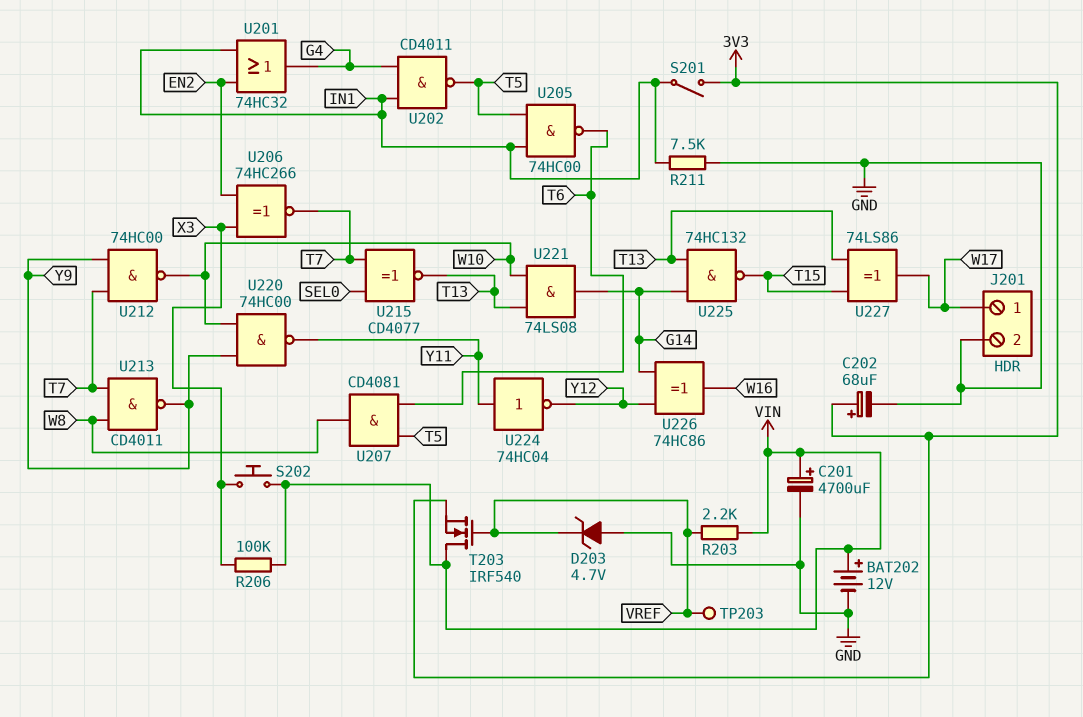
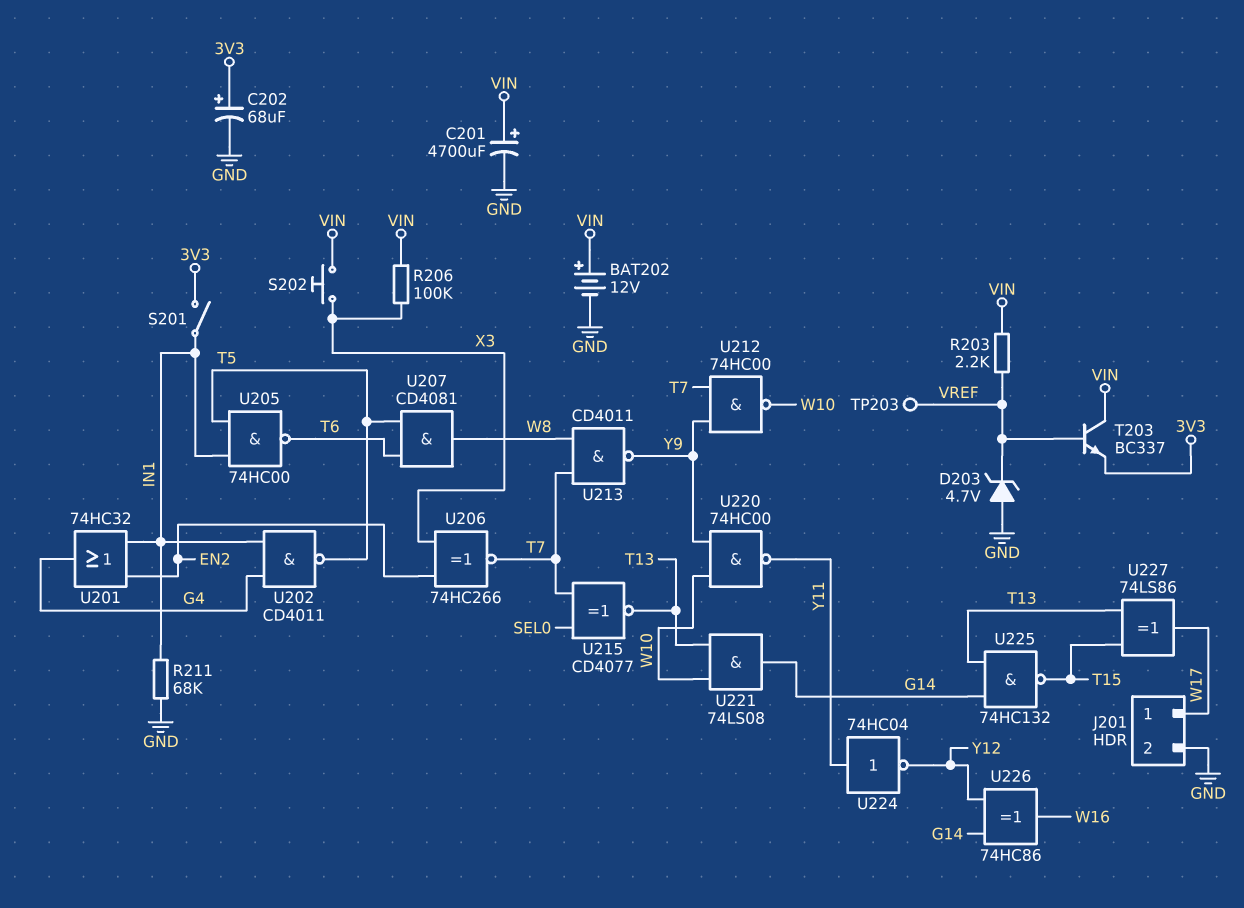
R211: 7.5k (GND, IN1) -> 68k (GND, IN1)
T203: NMOS IRF540 (G VREF, D VIN, S 3V3) -> NPN BC337 (B VREF, C VIN, E 3V3)

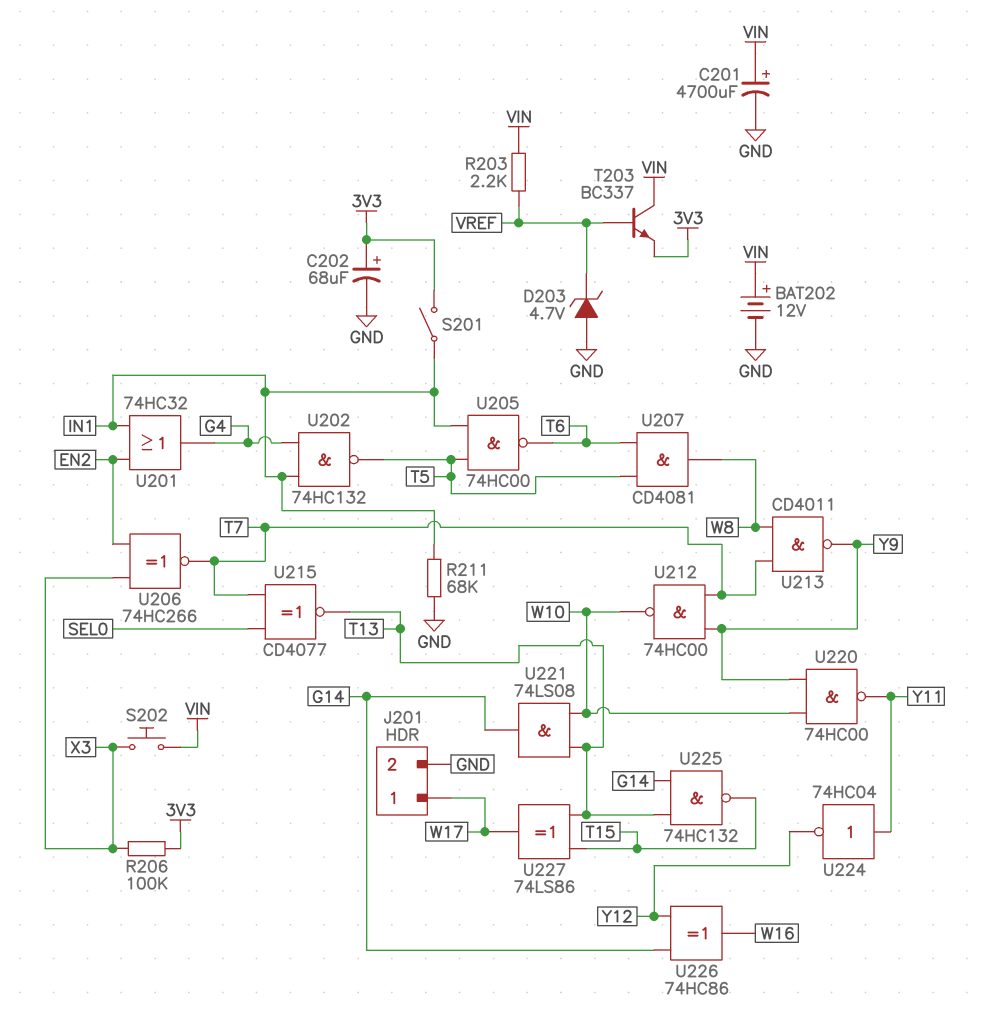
R206: 100k (VIN, X3) -> 100k (3V3, X3)
TP203: test point (VREF) -> none
U202: NAND CD4011 (in G4, in IN1, out T5) -> NAND 74HC132 (in G4, in IN1, out T5)

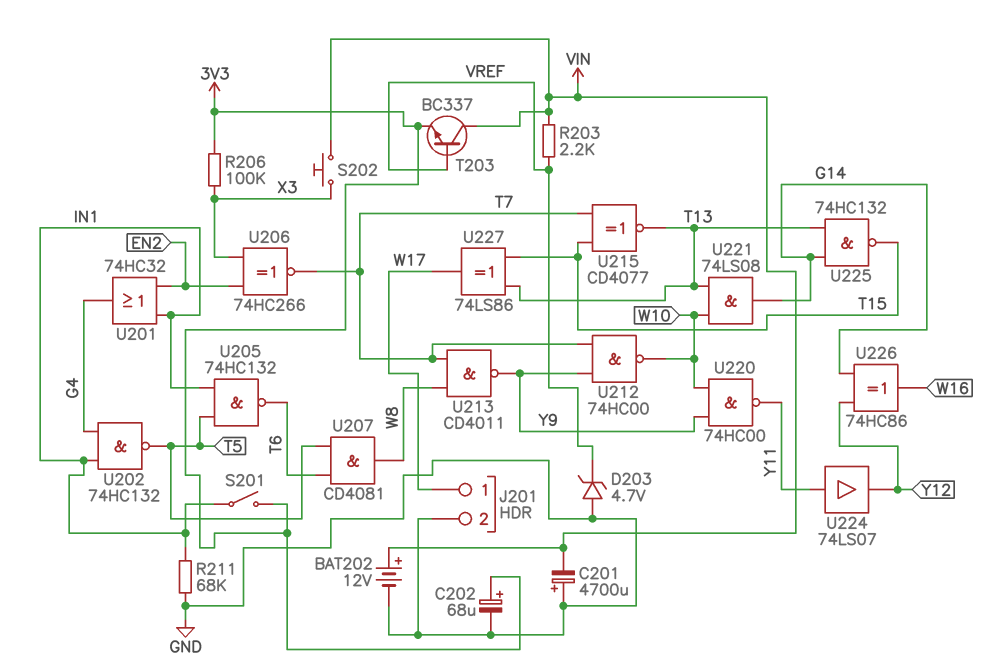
C201: 4700uF (plus VIN, minus GND) -> 4700uF (plus GND, minus VIN)
U205: NAND 74HC00 (in IN1, in T5, out T6) -> NAND 74HC132 (in IN1, in T5, out T6)
U215: XNOR CD4077 (in SEL0, in T7, out T13) -> XNOR CD4077 (in T7, in T15, out T13)
U224: NOT 74HC04 (in Y11, out Y12) -> buffer 74LS07 (in Y11, out Y12)

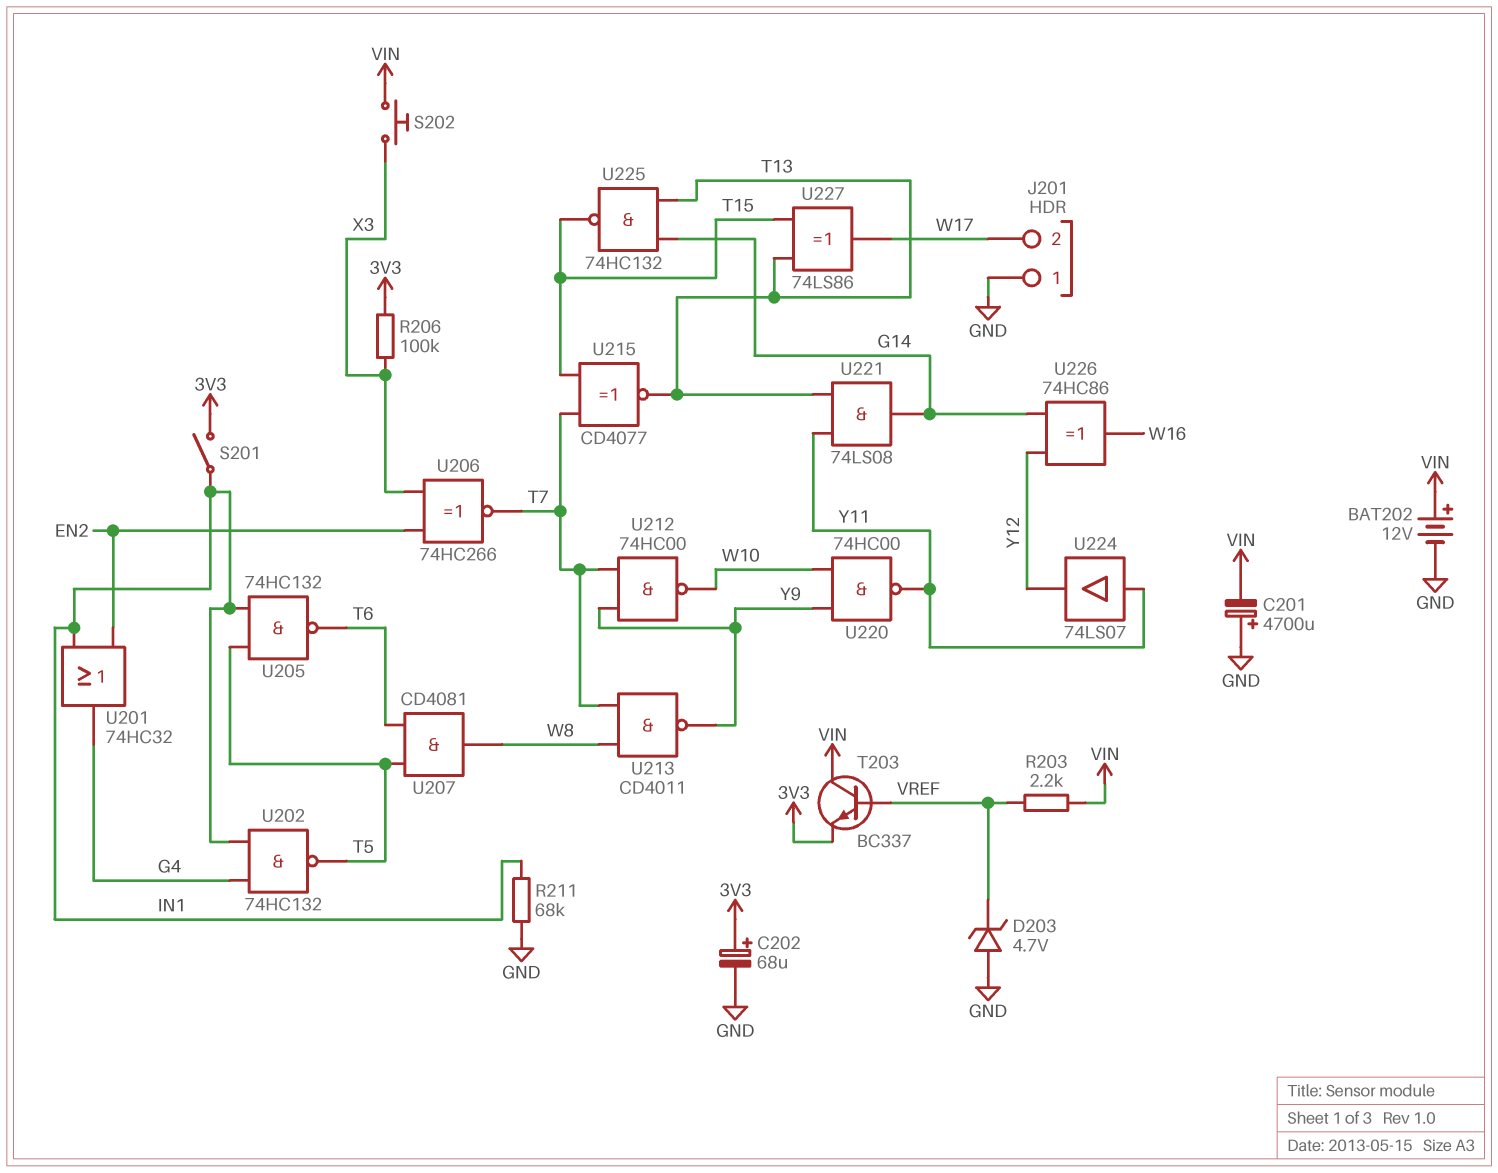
J201 pin 1: W17 -> GND
J201 pin 2: GND -> W17
U221: AND 74LS08 (in T13, in W10, out G14) -> AND 74LS08 (in T13, in Y11, out G14)

